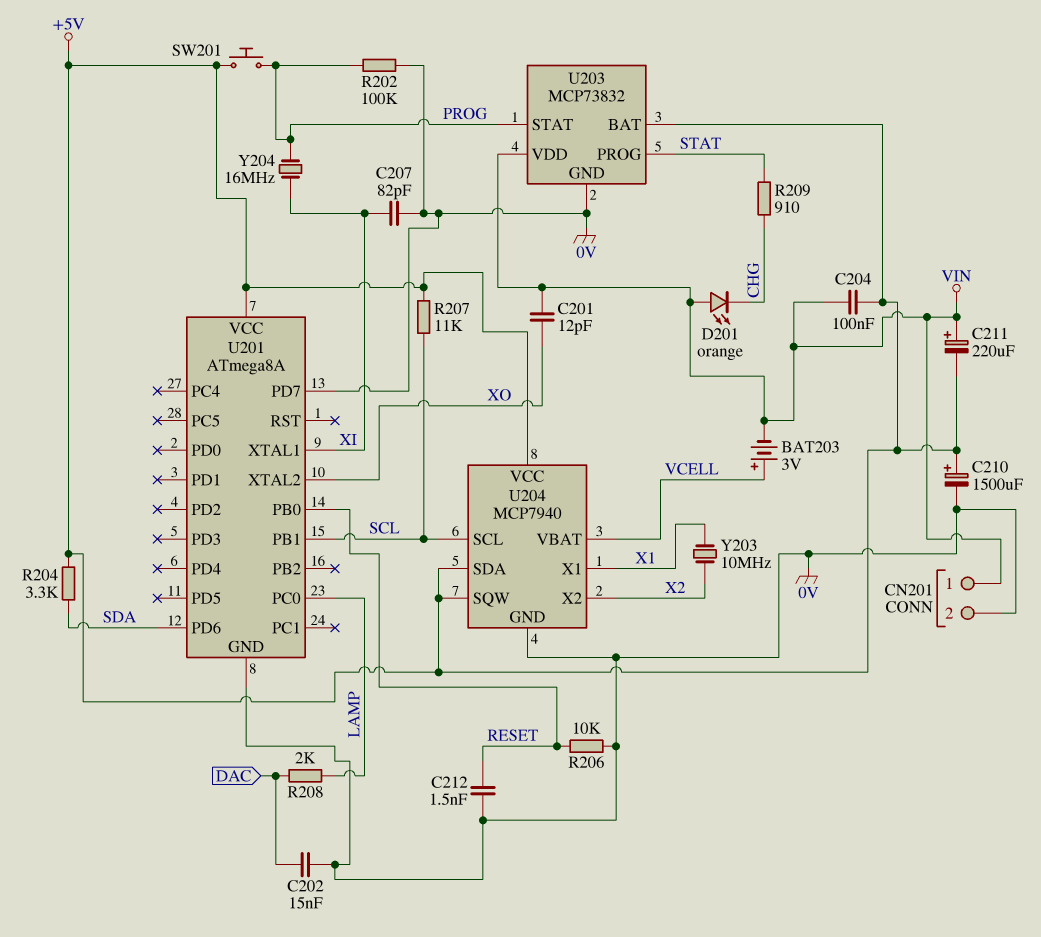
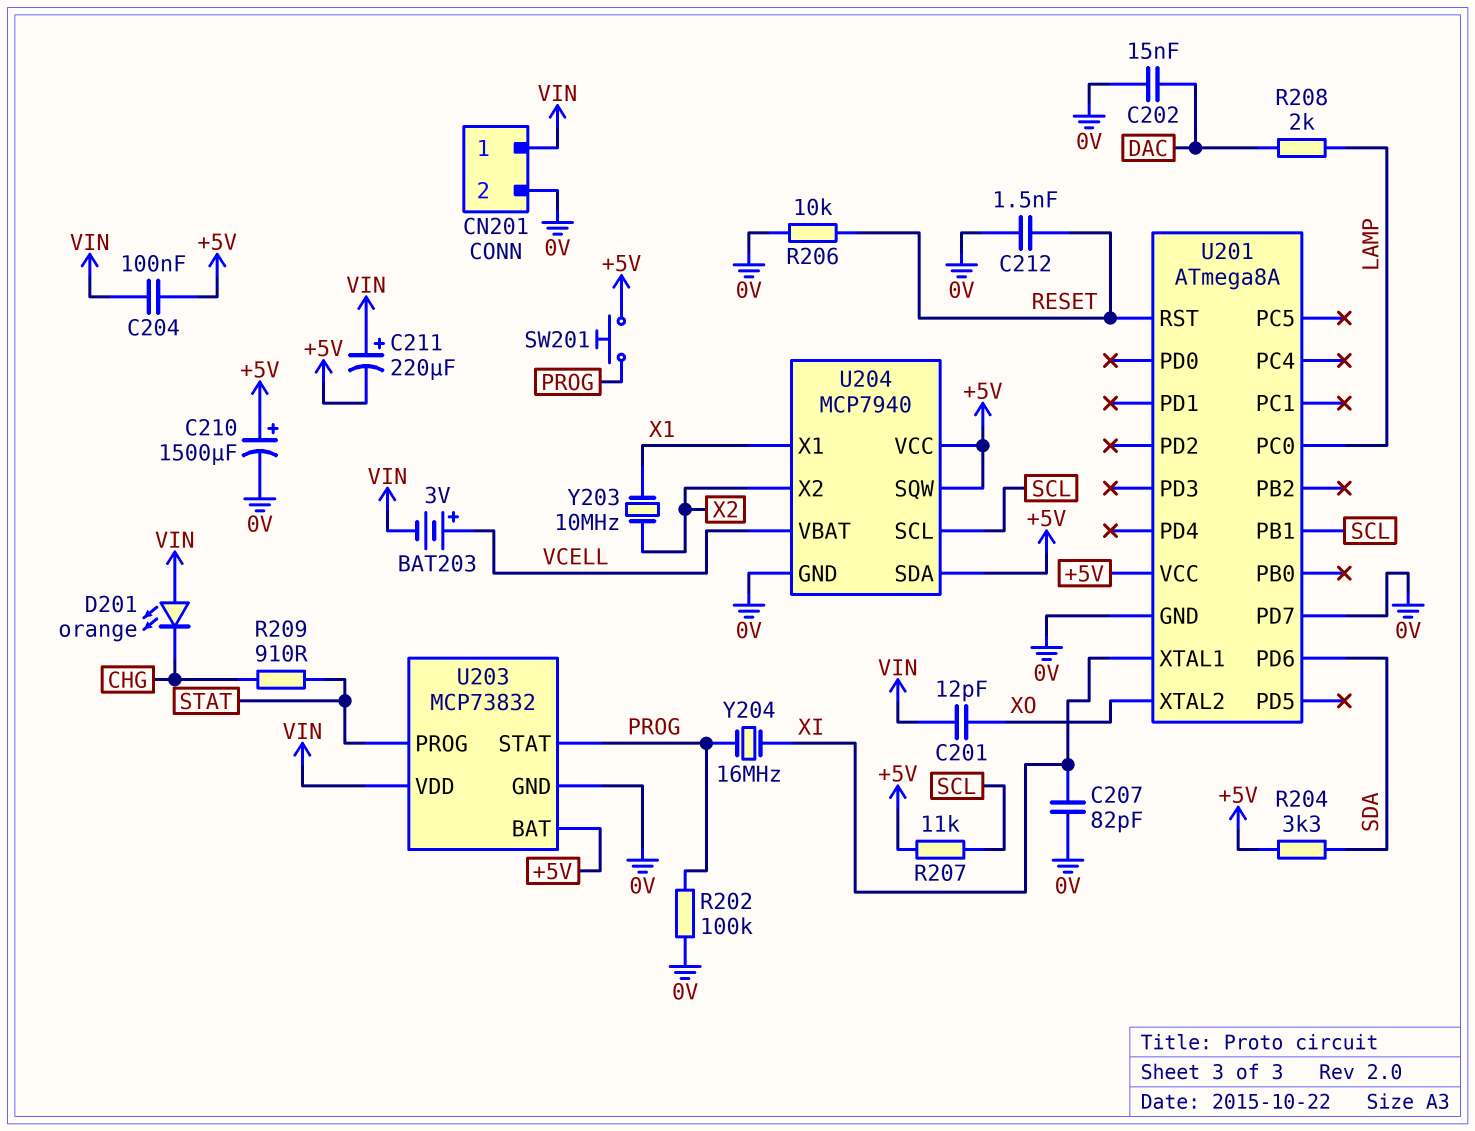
U201 pin PB0: RESET -> none
U201 pin RST: none -> RESET

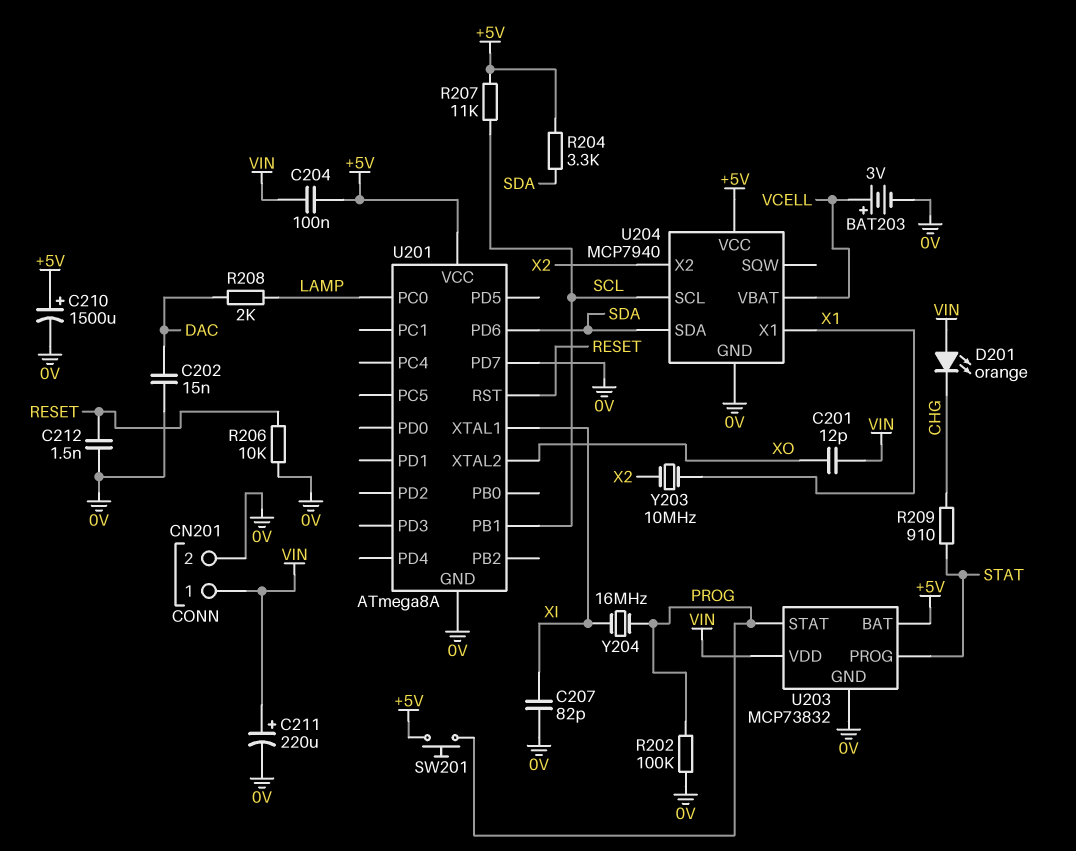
BAT203: 3V (plus VCELL, minus VIN) -> 3V (plus VCELL, minus 0V)
C211: 220uF (plus VIN, minus +5V) -> 220uF (plus VIN, minus 0V)
U204 pin SDA: +5V -> SDA
U204 pin SQW: +5V -> none

